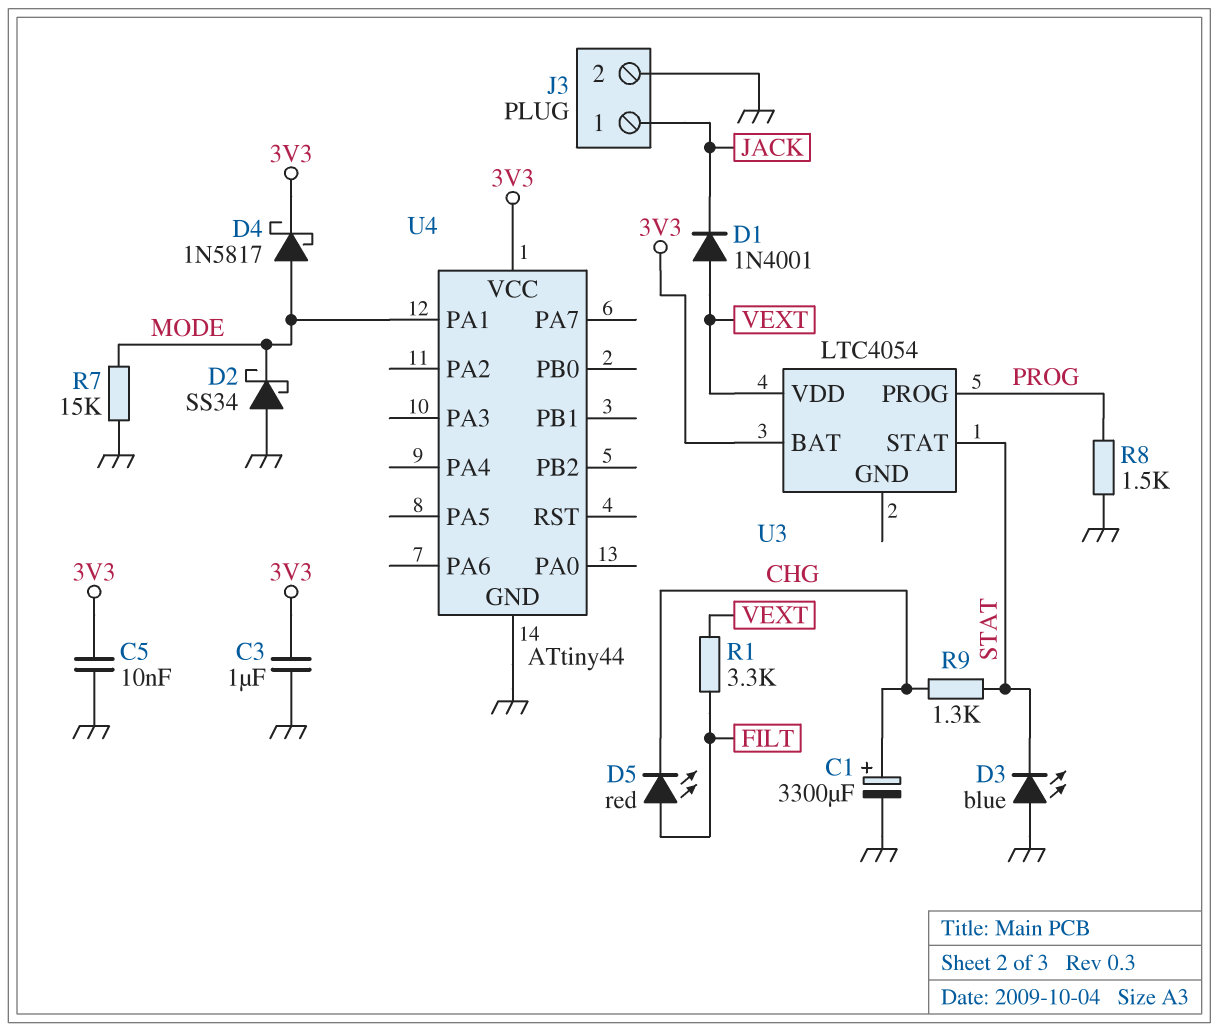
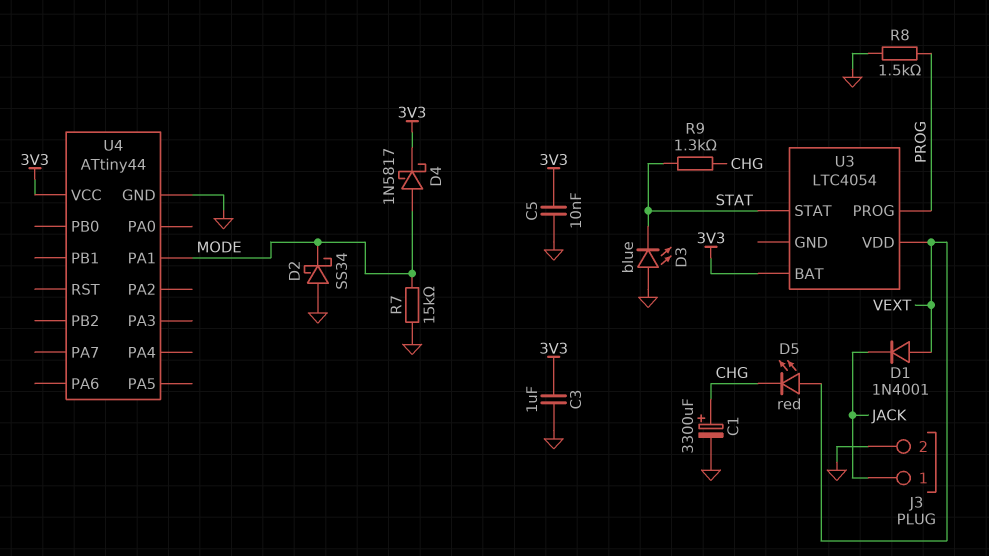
D5: LED red (A FILT, K CHG) -> LED red (A VEXT, K CHG)
R1: 3.3k (FILT, VEXT) -> none

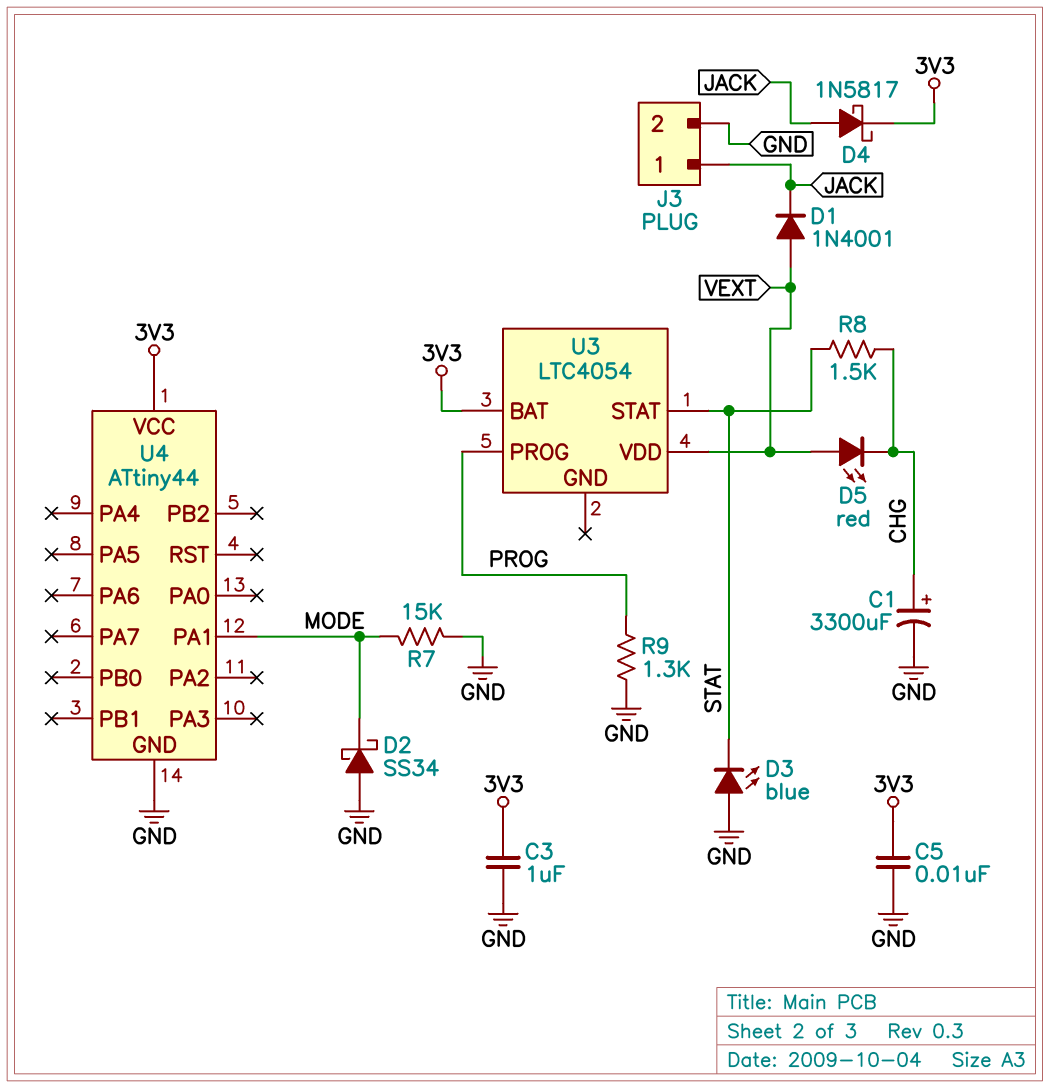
D4: schottky 1N5817 (A MODE, K 3V3) -> schottky 1N5817 (A JACK, K 3V3)
R8: 1.5k (GND, PROG) -> 1.5k (CHG, STAT)
R9: 1.3k (CHG, STAT) -> 1.3k (GND, PROG)

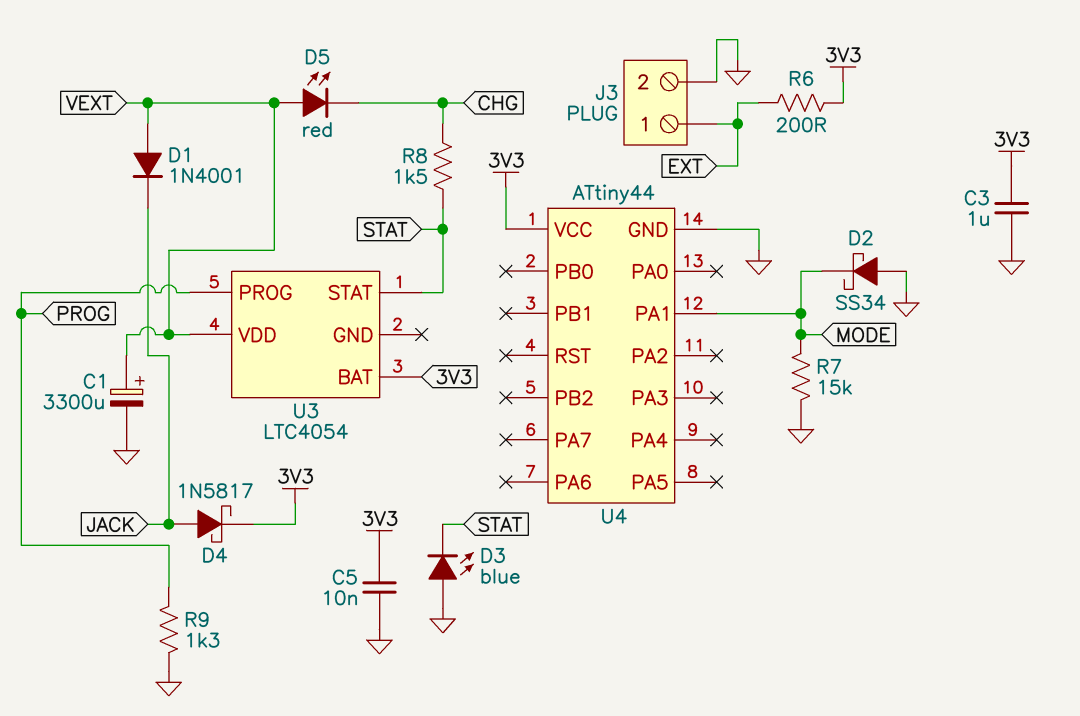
C1: 3300uF (plus CHG, minus GND) -> 3300uF (plus VEXT, minus GND)
J3 pin 1: JACK -> EXT
R6: none -> 200 (3V3, EXT)

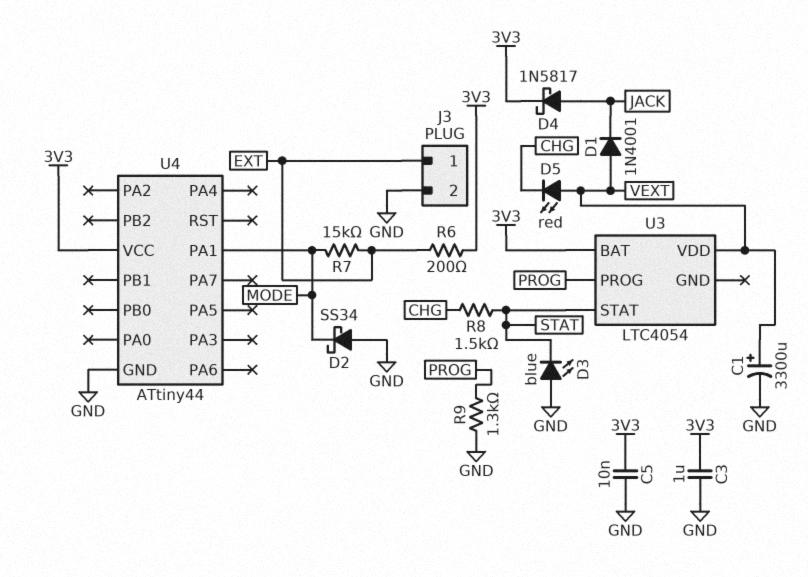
R7: 15k (GND, MODE) -> 15k (EXT, MODE)

